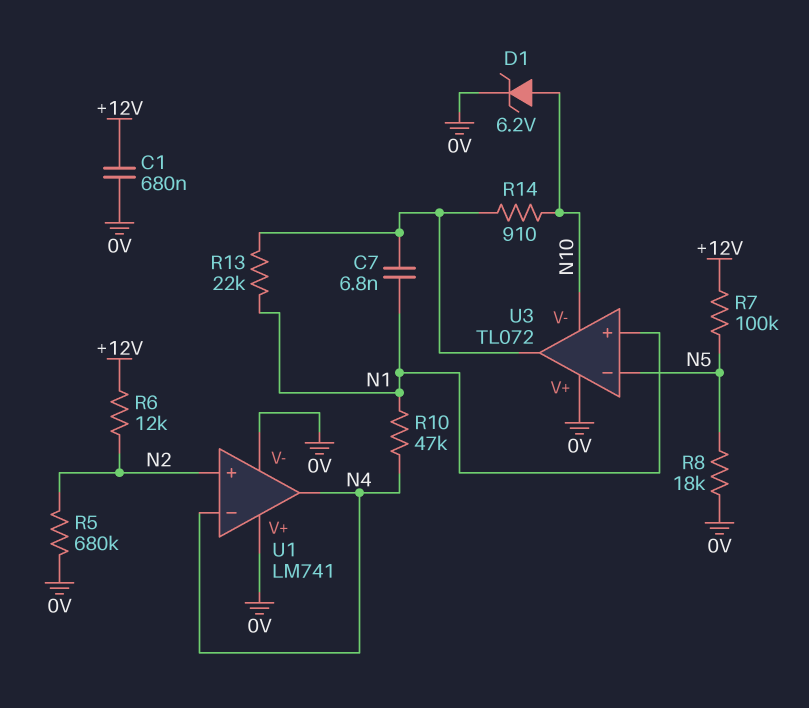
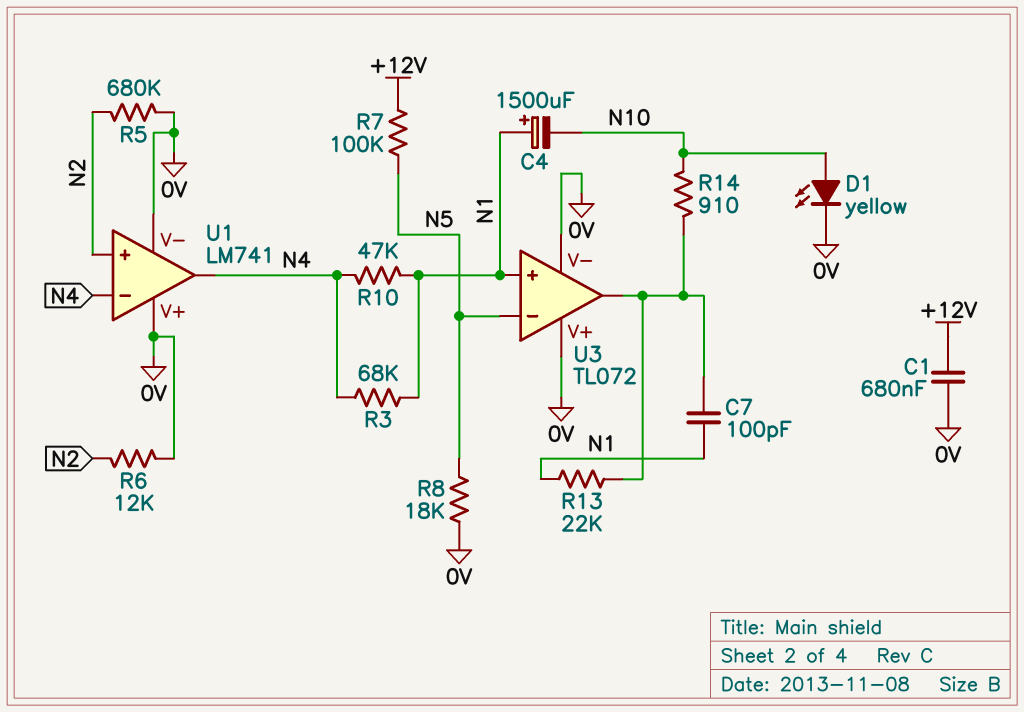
C4: none -> 1500uF (plus N1, minus N10)
C7: 6.8nF (N1, U3/out) -> 100pF (N1, U3/out)
D1: zener 6.2V (A N10, K 0V) -> LED yellow (A N10, K 0V)
R3: none -> 68k (N1, N4)
R6: 12k (+12V, N2) -> 12k (0V, N2)
U3 pin V-: N10 -> 0V

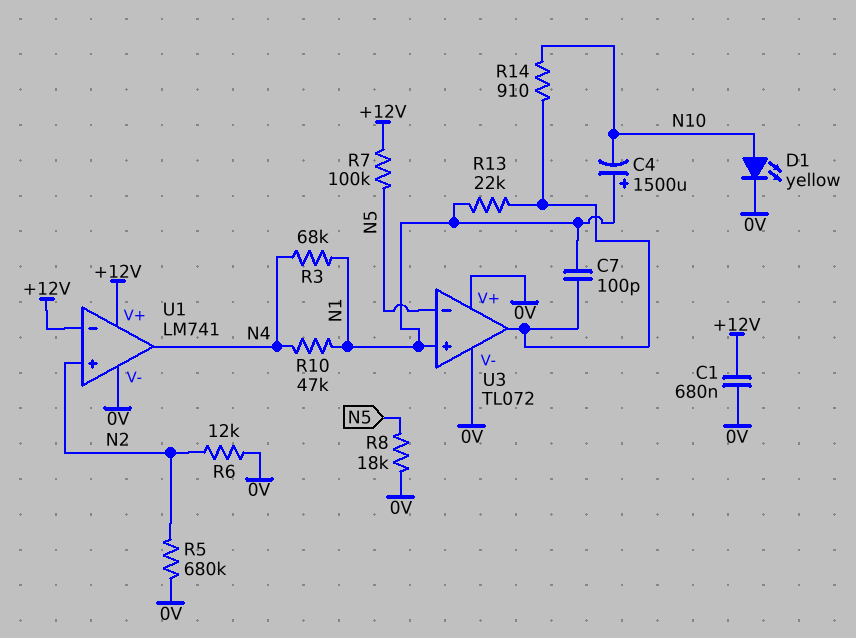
U1 pin V+: 0V -> +12V
U1 pin in-: N4 -> +12V

